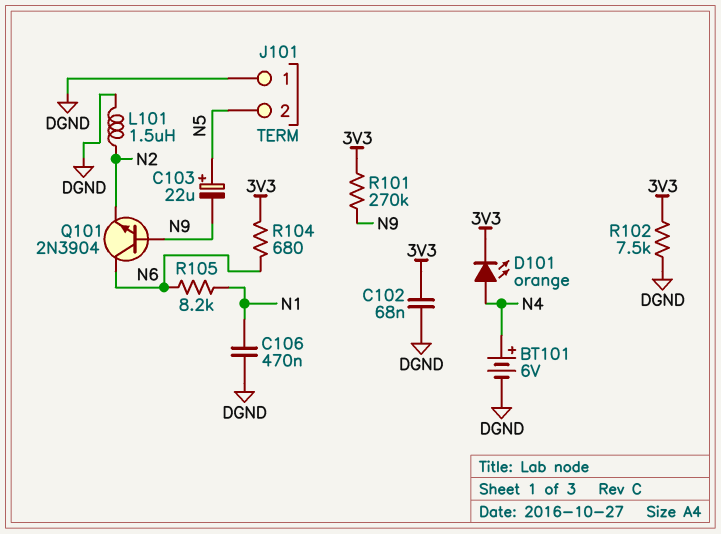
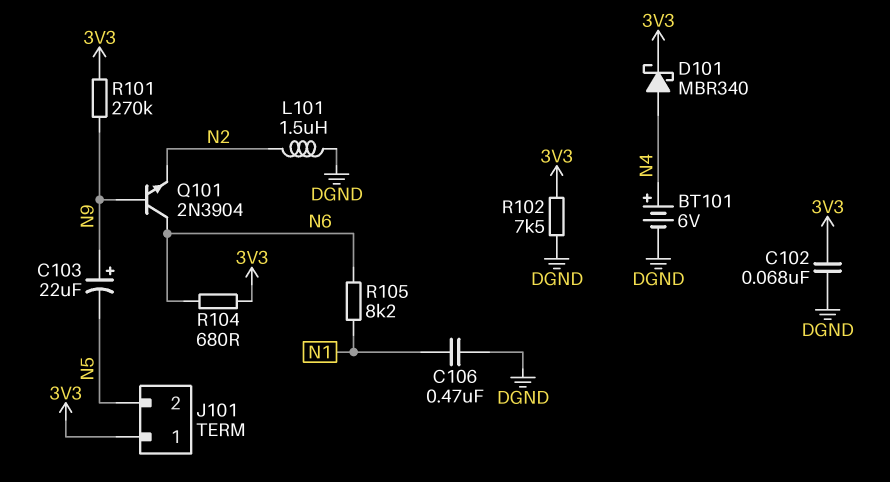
C103: 22uF (plus N5, minus N9) -> 22uF (plus N9, minus N5)
D101: LED orange (A N4, K 3V3) -> schottky MBR340 (A N4, K 3V3)
J101 pin 1: DGND -> 3V3

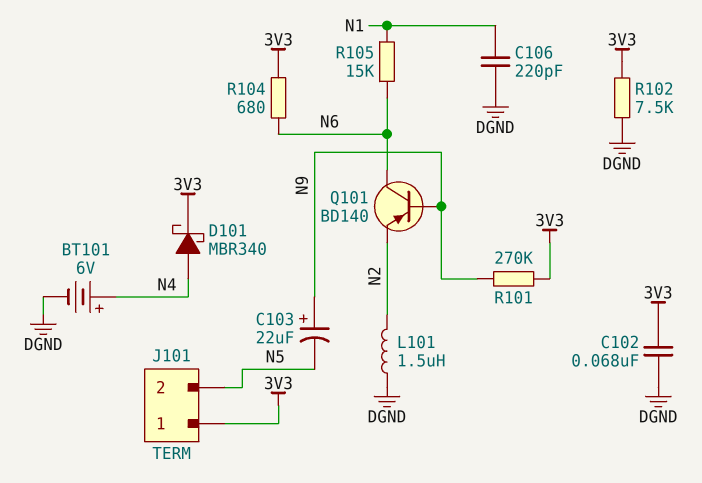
C106: 470nF (DGND, N1) -> 220pF (DGND, N1)
Q101: NPN 2N3904 (B N9, C N6, E N2) -> PNP BD140 (B N9, C N6, E N2)
R105: 8.2k (N1, N6) -> 15k (N1, N6)

